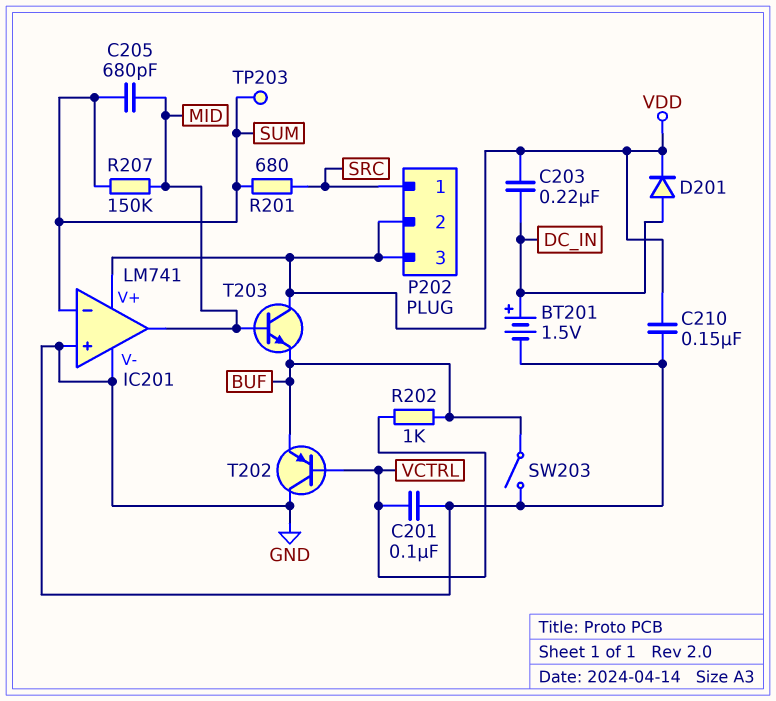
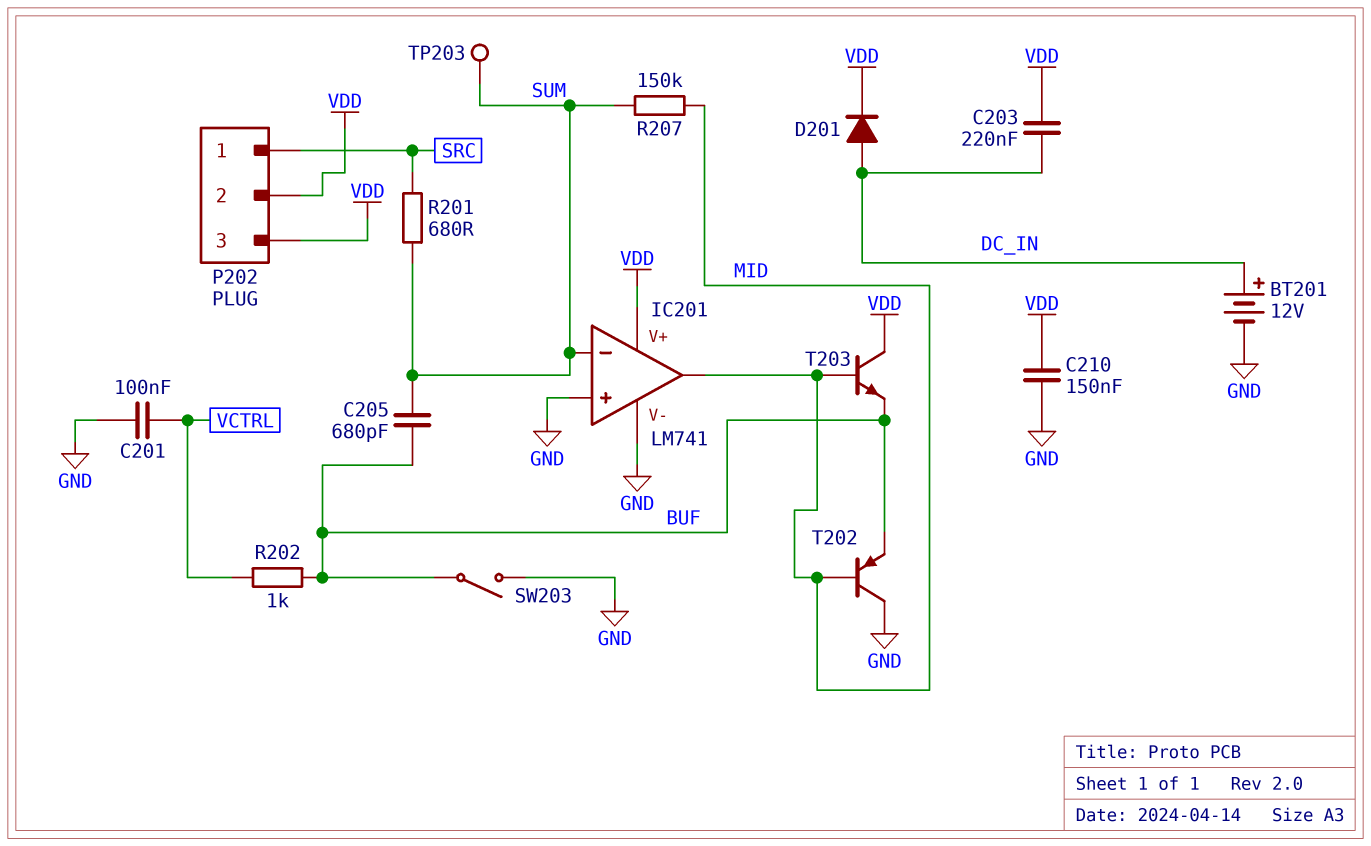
BT201: 1.5V (plus DC_IN, minus GND) -> 12V (plus DC_IN, minus GND)
C205: 680pF (MID, SUM) -> 680pF (BUF, SUM)
T202: PNP (B VCTRL, C GND, E BUF) -> PNP (B MID, C GND, E BUF)

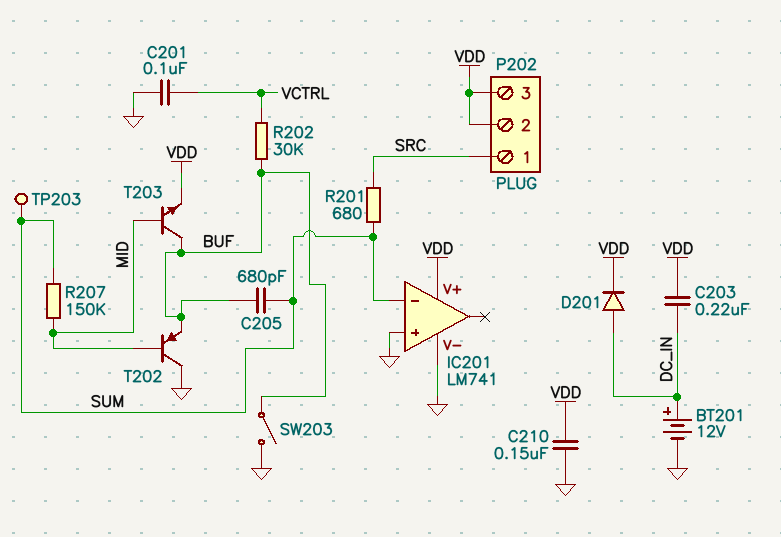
IC201 pin out: MID -> none
R202: 1k (BUF, VCTRL) -> 30k (BUF, VCTRL)
T203: NPN (B MID, C VDD, E BUF) -> NPN (B MID, C BUF, E VDD)

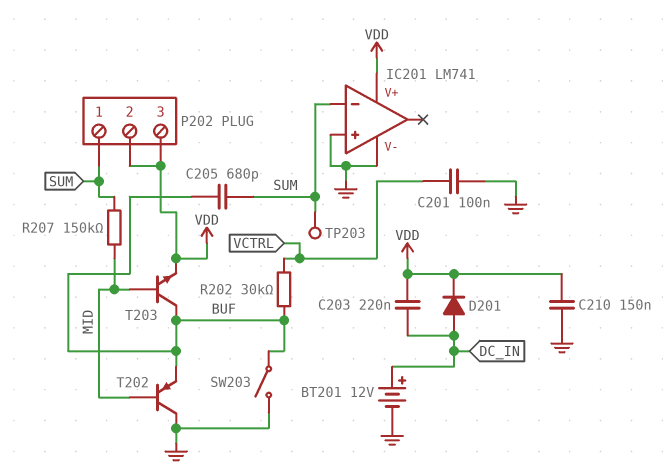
P202 pin 1: SRC -> SUM
R201: 680 (SRC, SUM) -> none

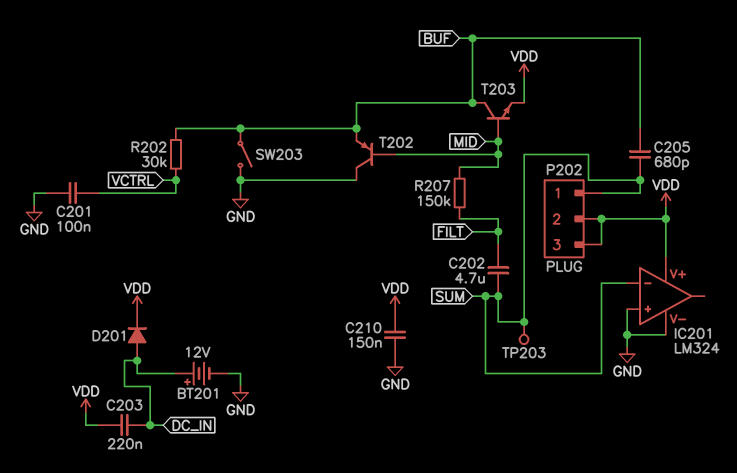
C202: none -> 4.7uF (FILT, SUM)
IC201: LM741 -> LM324
R207: 150k (MID, SUM) -> 150k (FILT, MID)

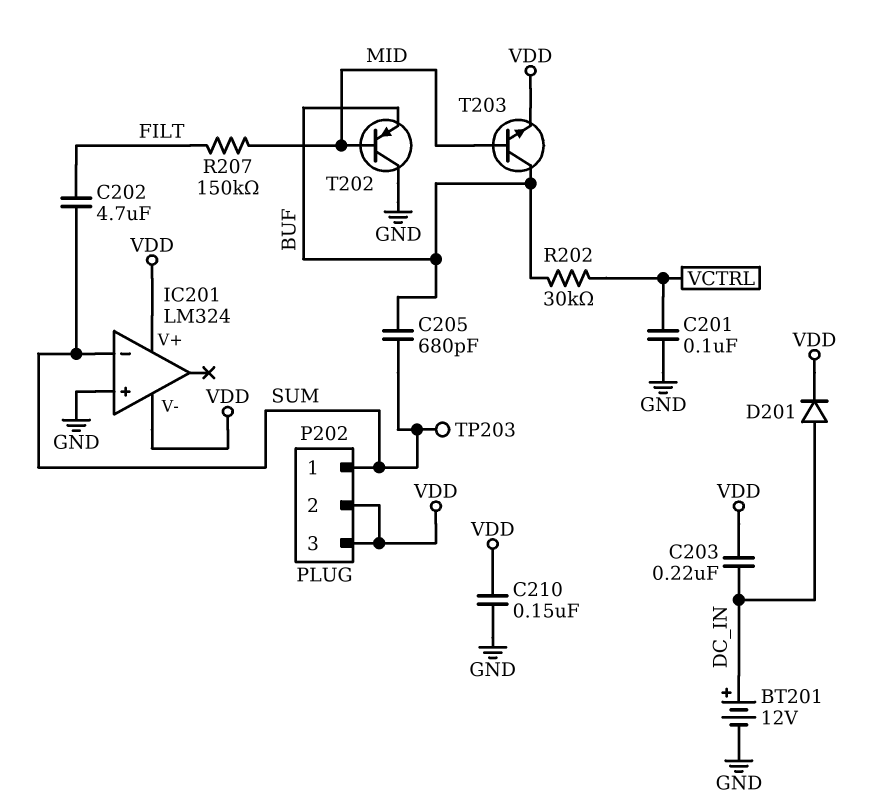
IC201 pin V-: GND -> VDD
SW203: switch (BUF, GND) -> none

